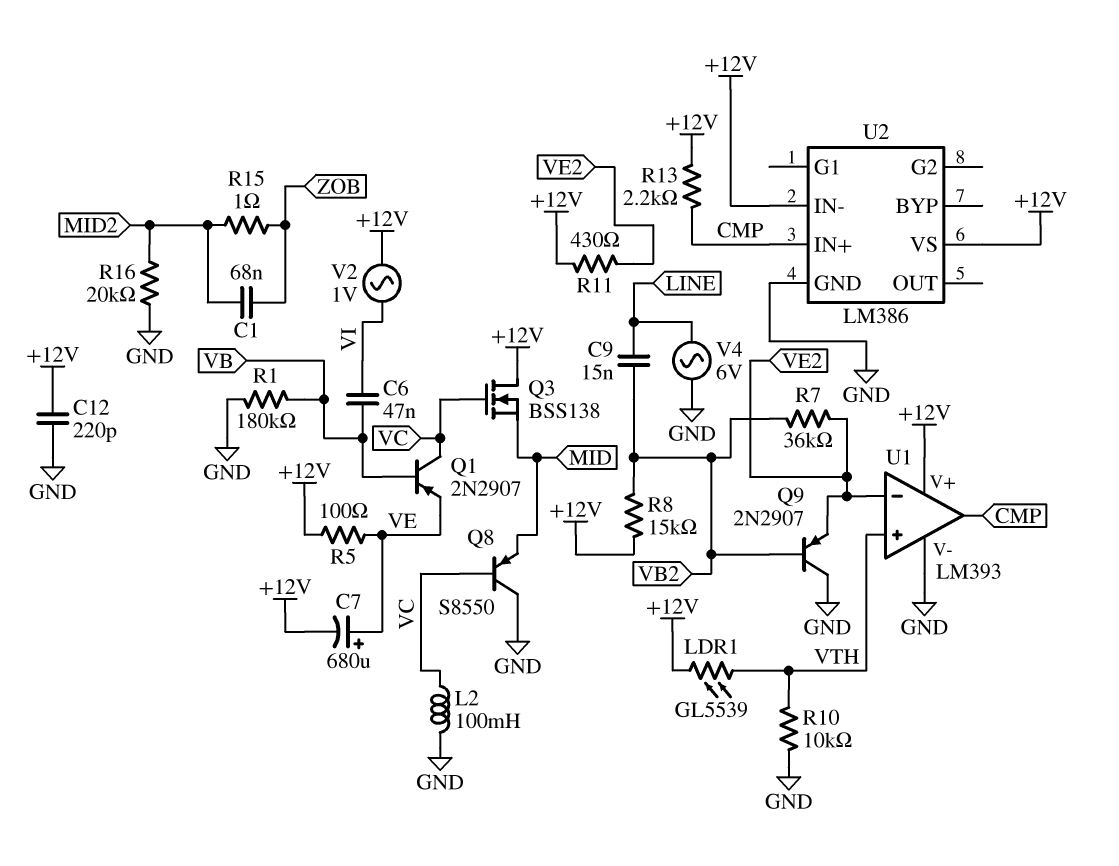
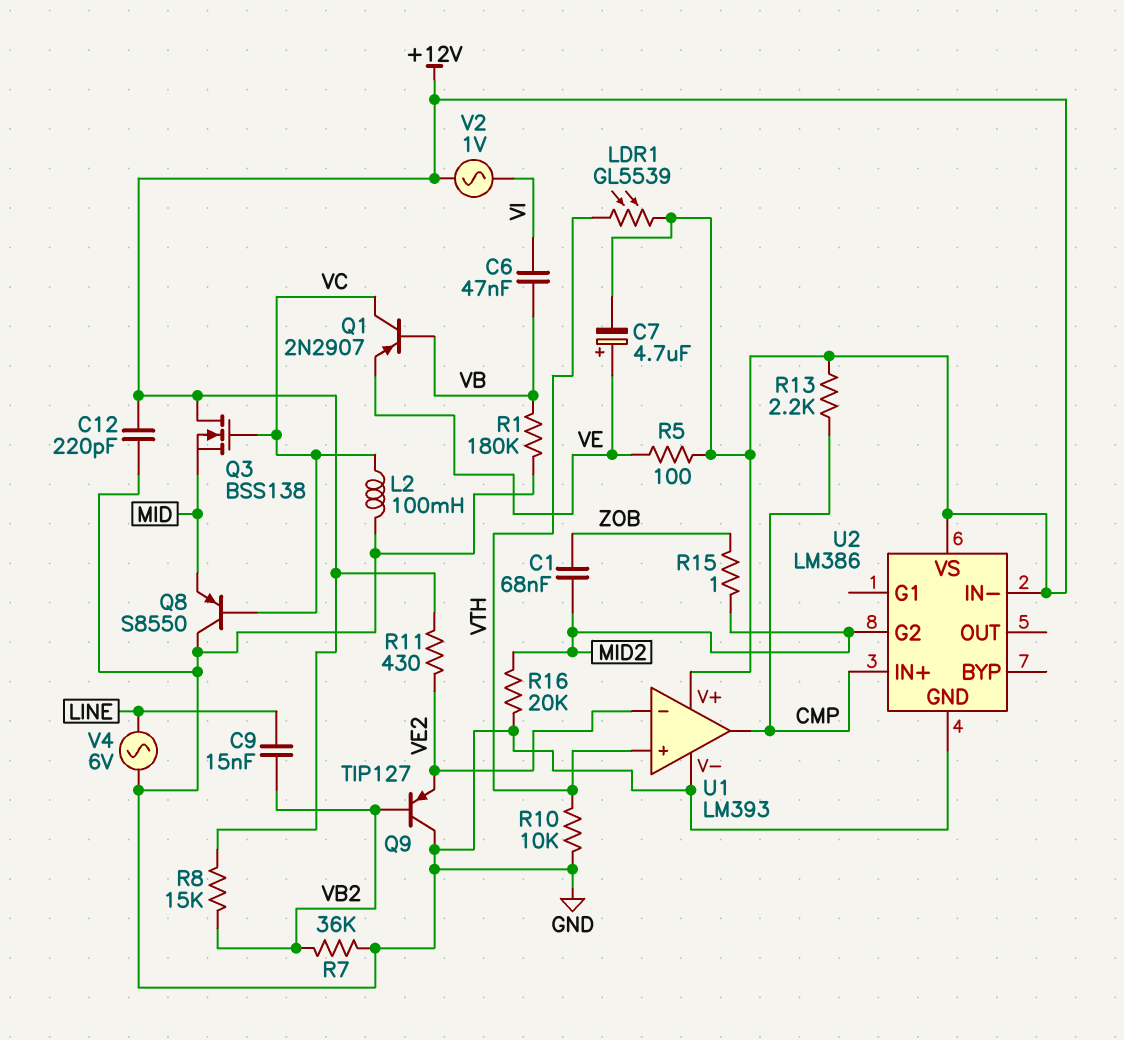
C7: 680uF (plus VE, minus +12V) -> 4.7uF (plus VE, minus +12V)
Q9: PNP 2N2907 (B VB2, C GND, E VE2) -> PNP TIP127 (B VB2, C GND, E VE2)
R7: 36k (VB2, VE2) -> 36k (GND, VB2)
U2 pin G2: none -> MID2

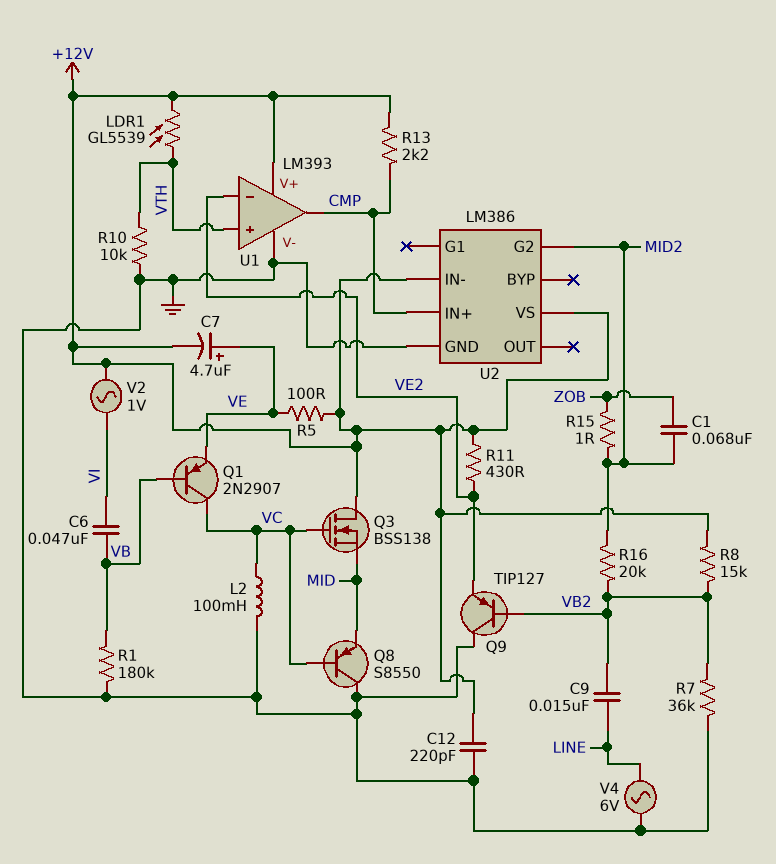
R16: 20k (GND, MID2) -> 20k (MID2, VB2)

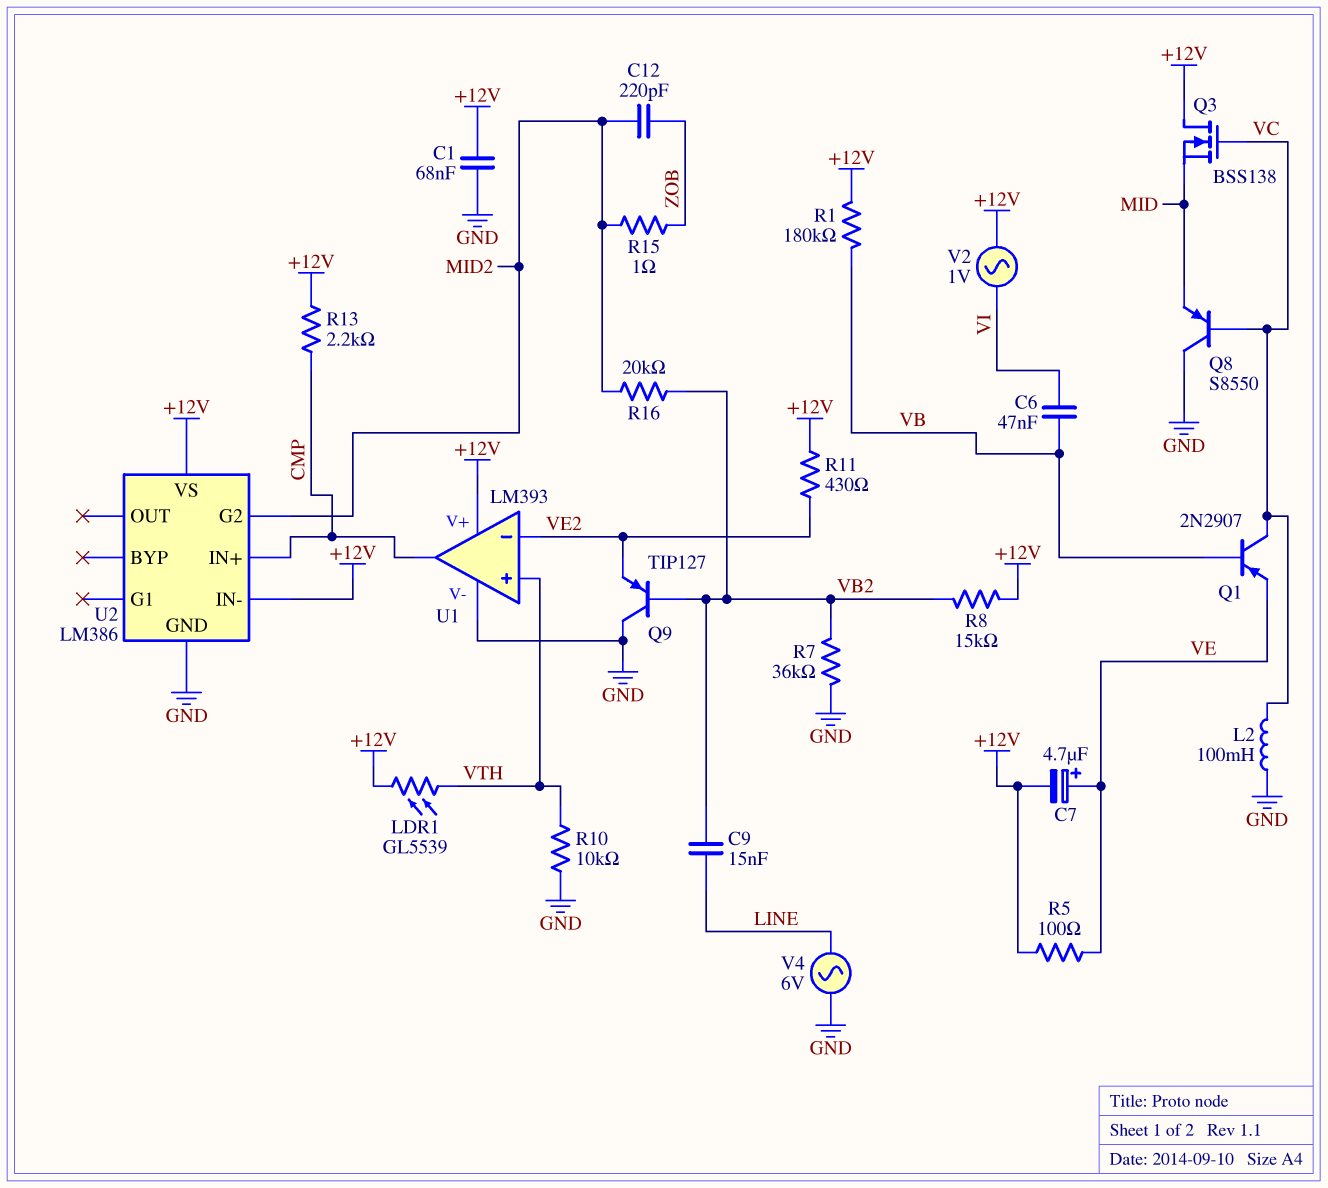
C1: 68nF (MID2, ZOB) -> 68nF (+12V, GND)
C12: 220pF (+12V, GND) -> 220pF (MID2, ZOB)
R1: 180k (GND, VB) -> 180k (+12V, VB)

